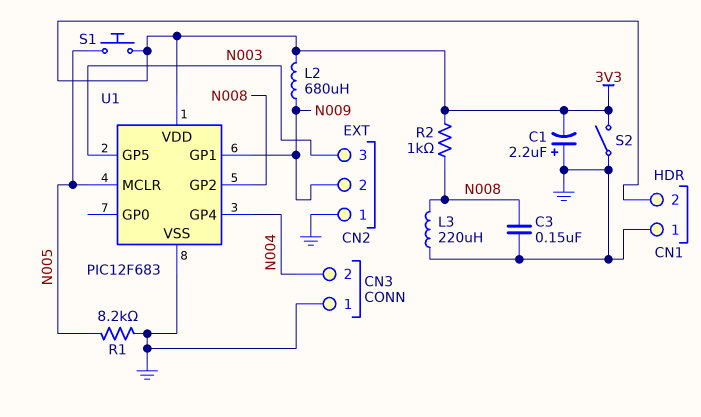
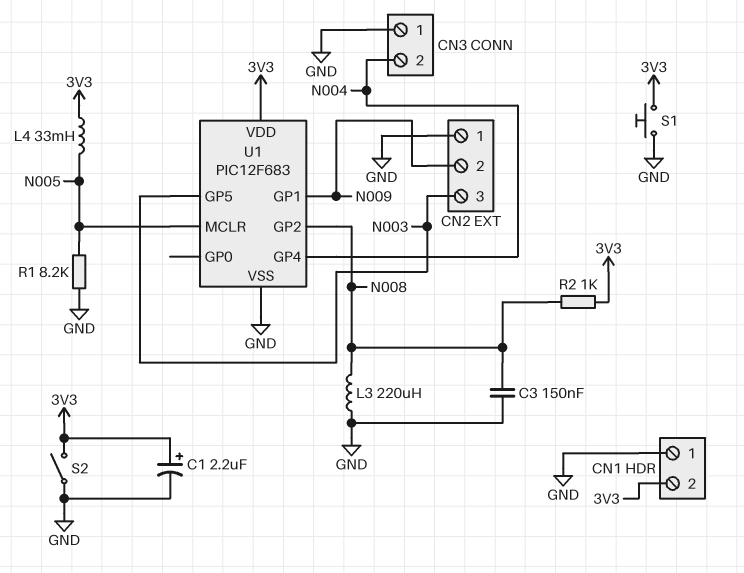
C1: 2.2uF (plus GND, minus 3V3) -> 2.2uF (plus 3V3, minus GND)
L2: 680uH (3V3, N009) -> none
L4: none -> 33mH (3V3, N005)
S1: button (3V3, N005) -> button (3V3, GND)

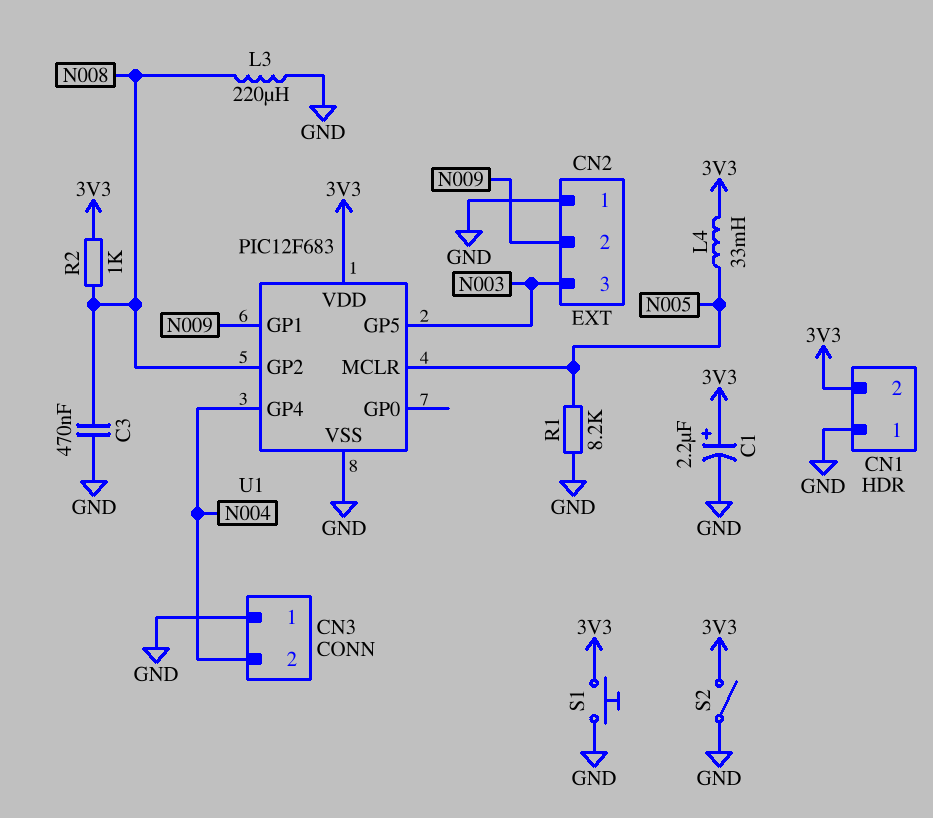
C3: 150nF (GND, N008) -> 470nF (GND, N008)

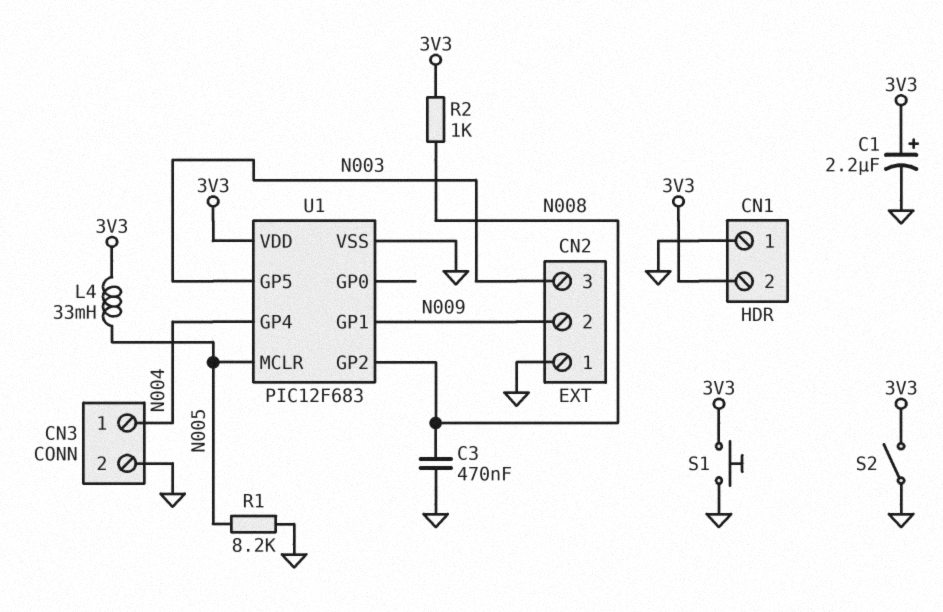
CN3 pin 1: GND -> N004
CN3 pin 2: N004 -> GND
L3: 220uH (GND, N008) -> none

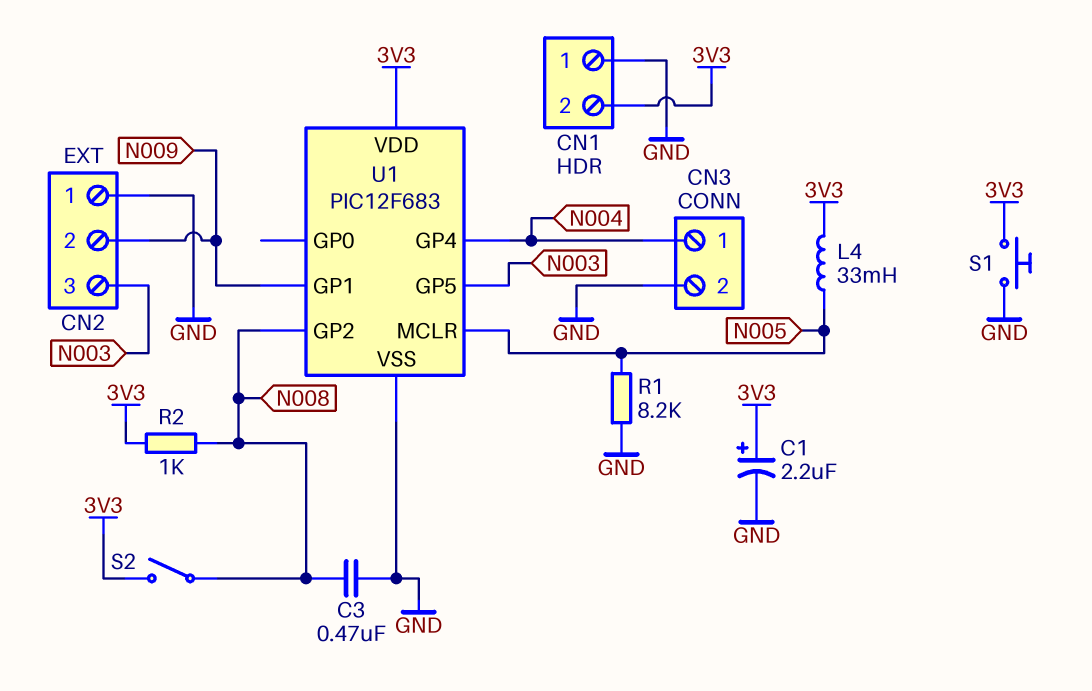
S2: switch (3V3, GND) -> switch (3V3, N008)

